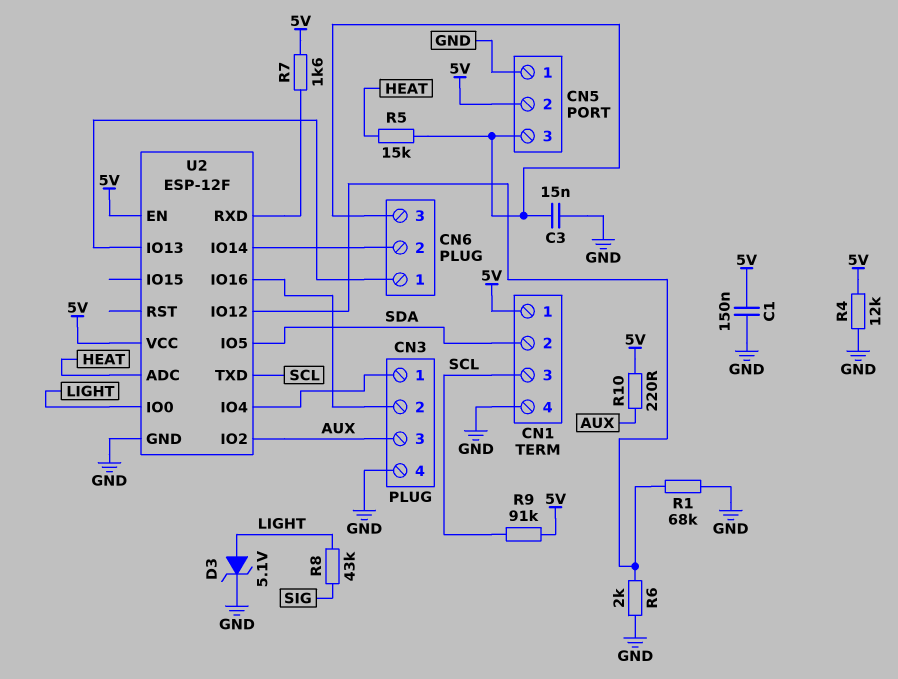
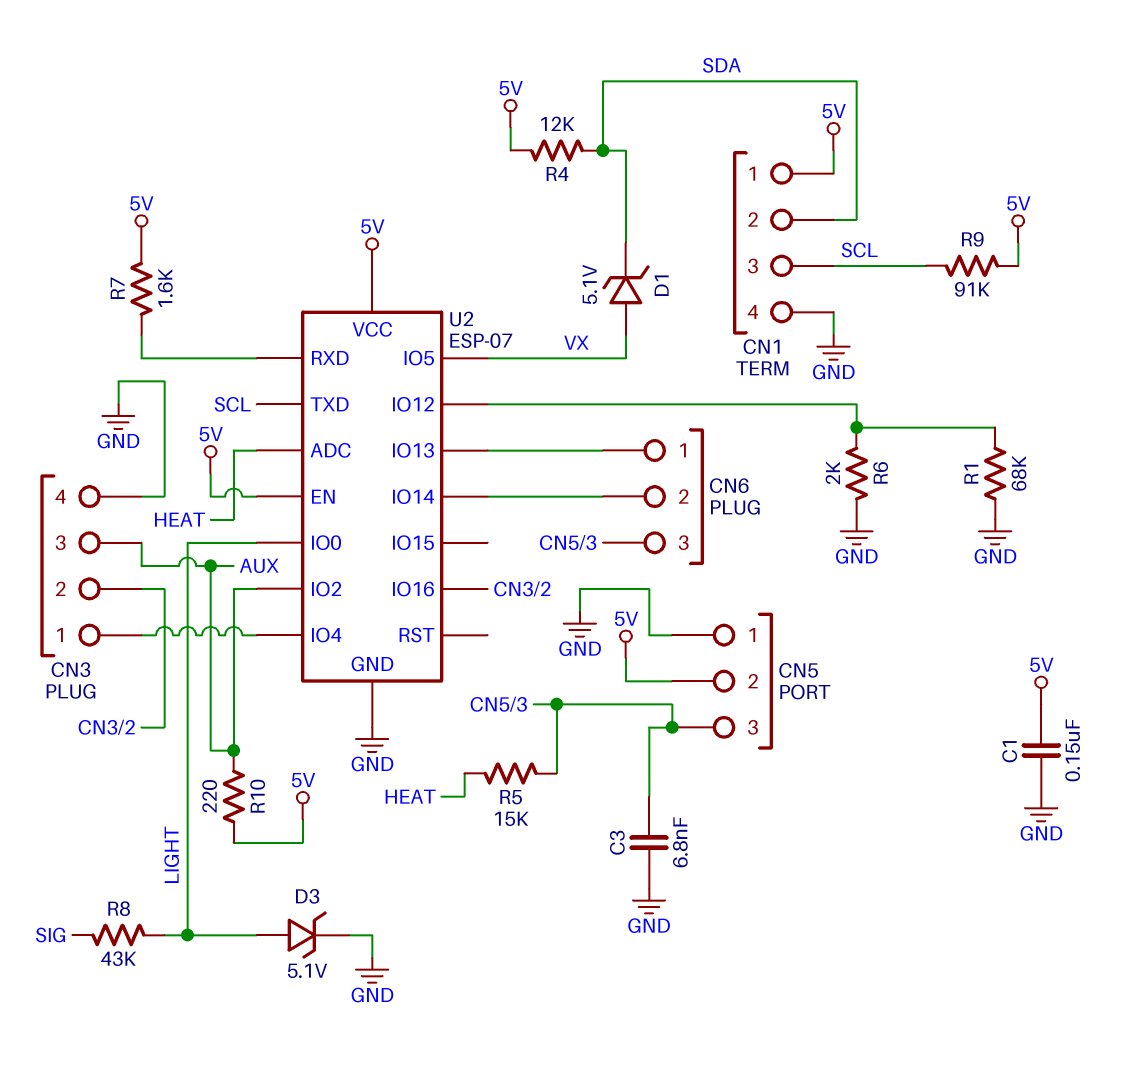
C3: 15nF (CN5/3, GND) -> 6.8nF (CN5/3, GND)
D1: none -> zener 5.1V (A VX, K SDA)
R4: 12k (5V, GND) -> 12k (5V, SDA)
U2: ESP-12F -> ESP-07
U2 pin IO5: SDA -> VX

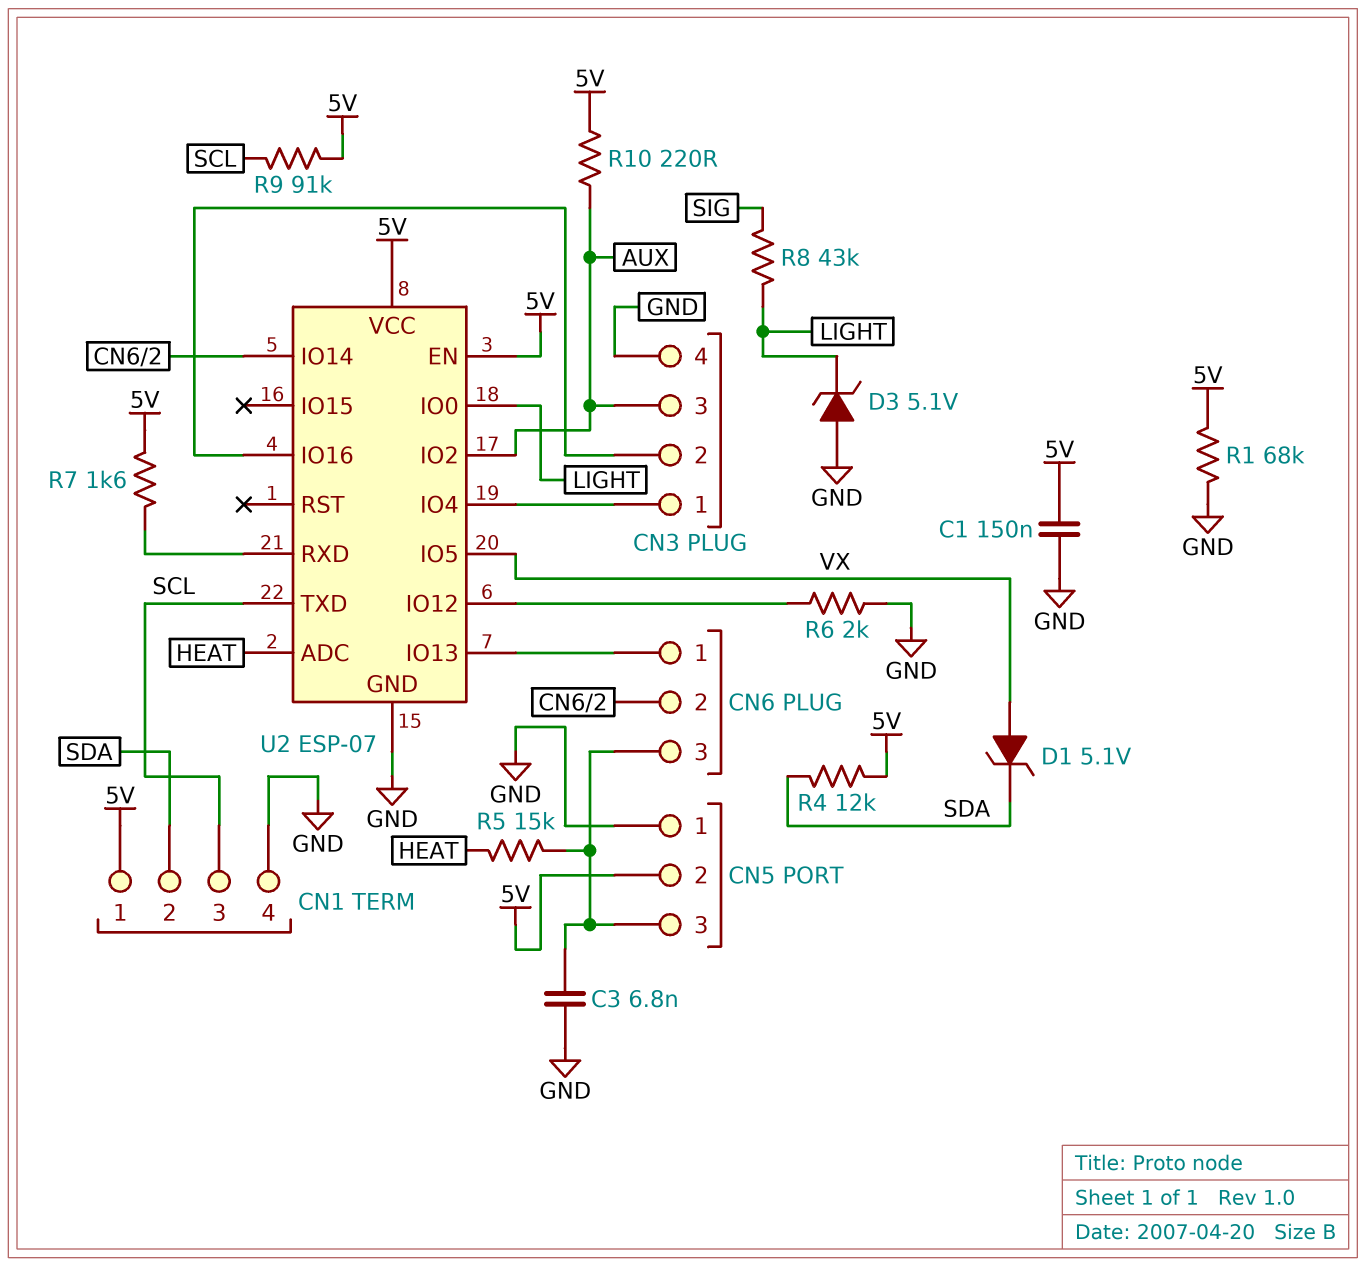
D3: zener 5.1V (A LIGHT, K GND) -> zener 5.1V (A GND, K LIGHT)
R1: 68k (GND, U2/IO12) -> 68k (5V, GND)

